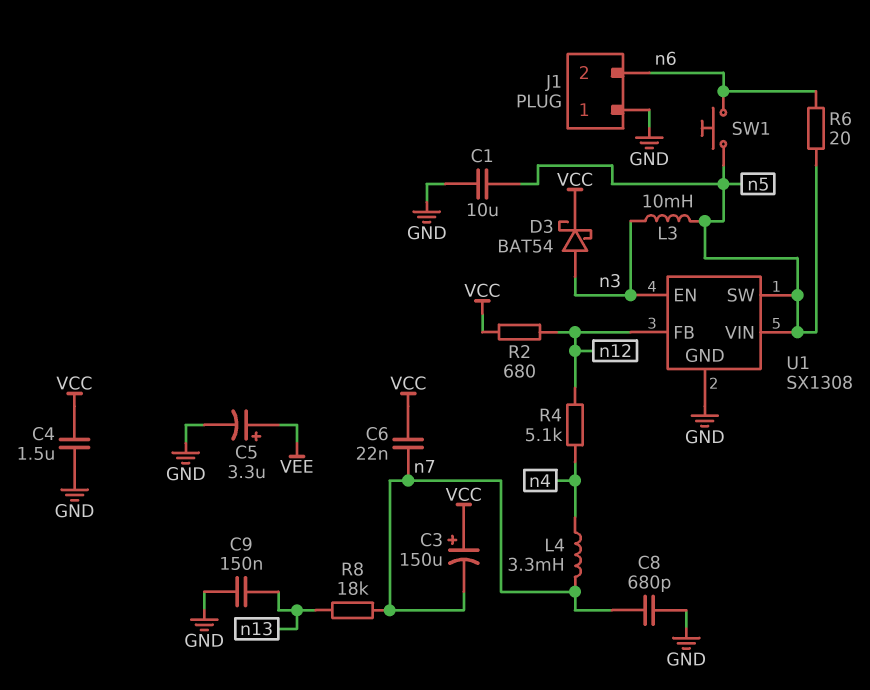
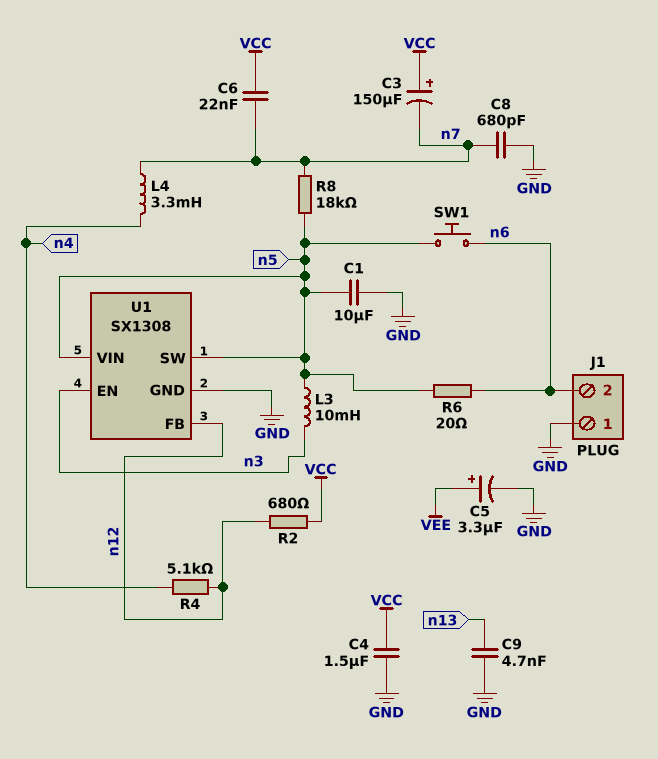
C9: 150nF (GND, n13) -> 4.7nF (GND, n13)
D3: schottky BAT54 (A n3, K VCC) -> none
R8: 18k (n7, n13) -> 18k (n5, n7)

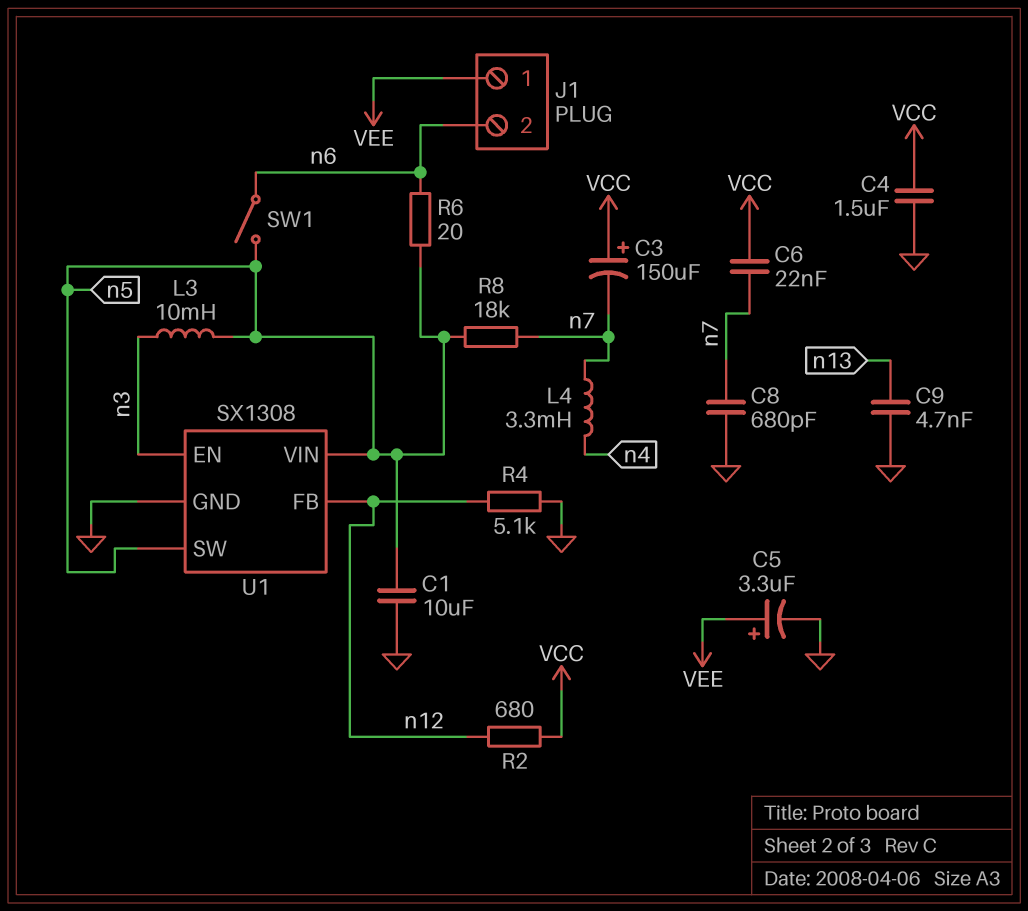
J1 pin 1: GND -> VEE
R4: 5.1k (n4, n12) -> 5.1k (GND, n12)
SW1: button (n5, n6) -> switch (n5, n6)

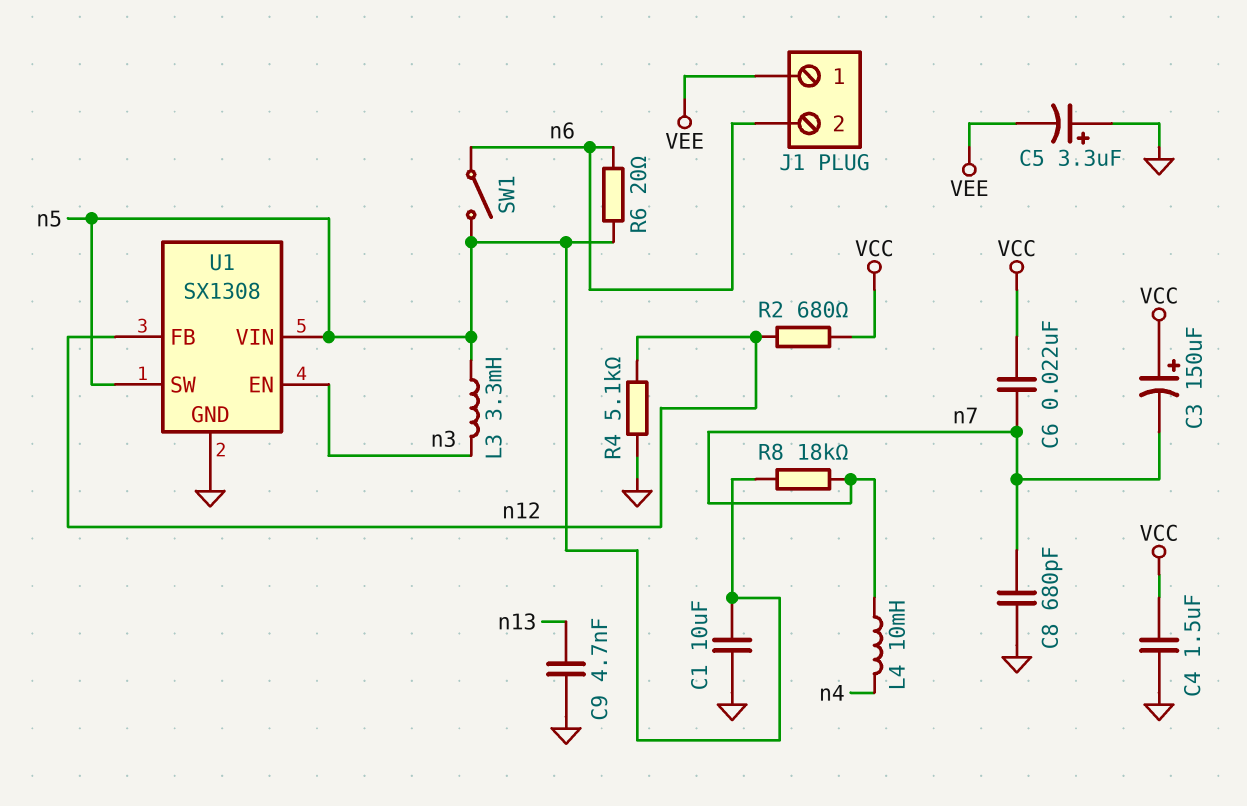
C5: 3.3uF (plus VEE, minus GND) -> 3.3uF (plus GND, minus VEE)
L3: 10mH (n3, n5) -> 3.3mH (n3, n5)
L4: 3.3mH (n4, n7) -> 10mH (n4, n7)

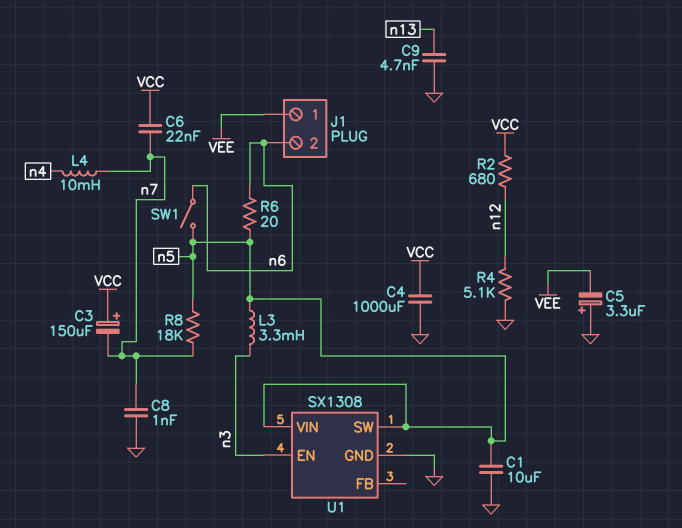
C4: 1.5uF (GND, VCC) -> 1000uF (GND, VCC)
C8: 680pF (GND, n7) -> 1nF (GND, n7)
U1 pin FB: n12 -> none

